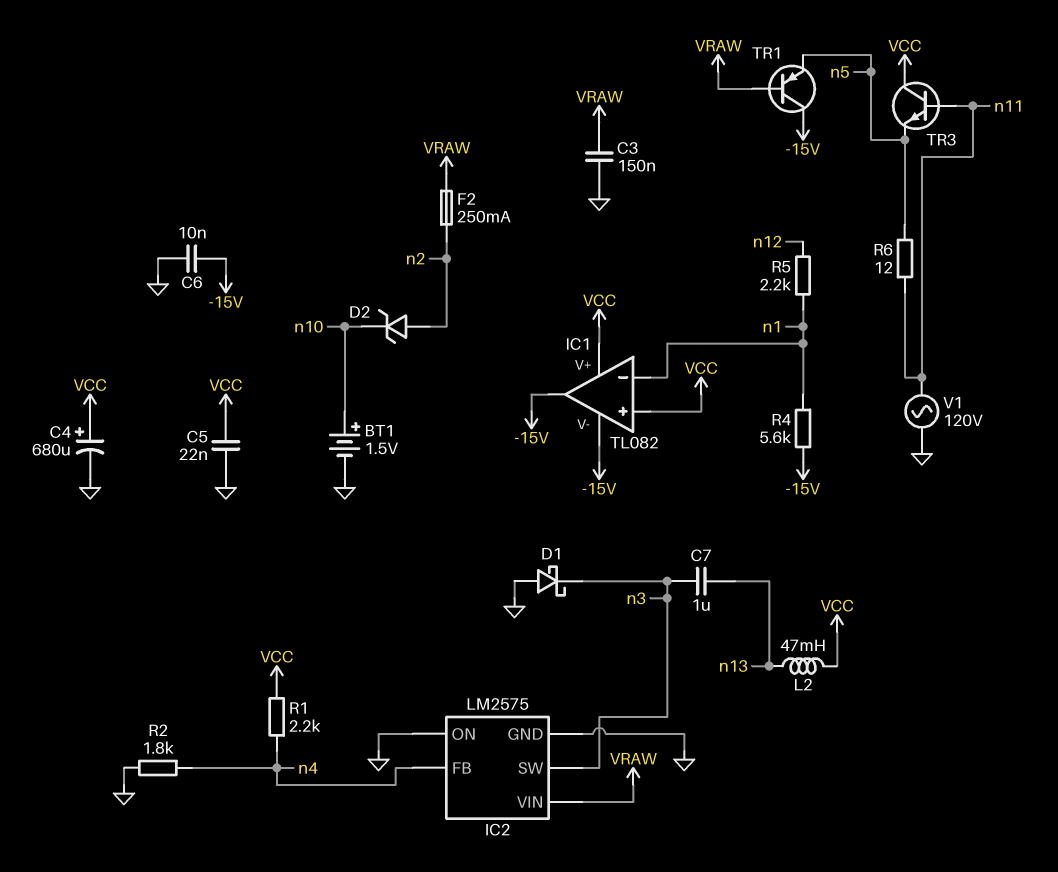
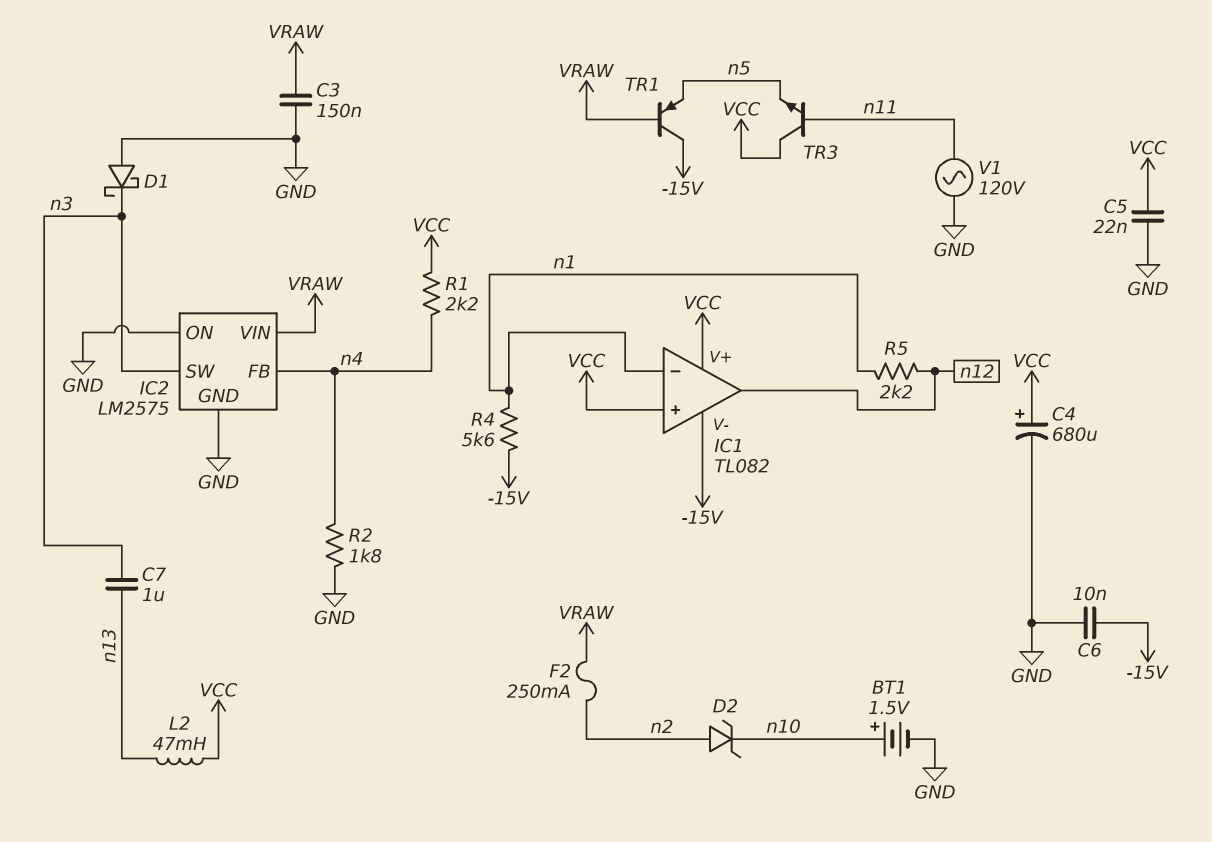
IC1 pin out: -15V -> n12
R6: 12 (n5, n11) -> none

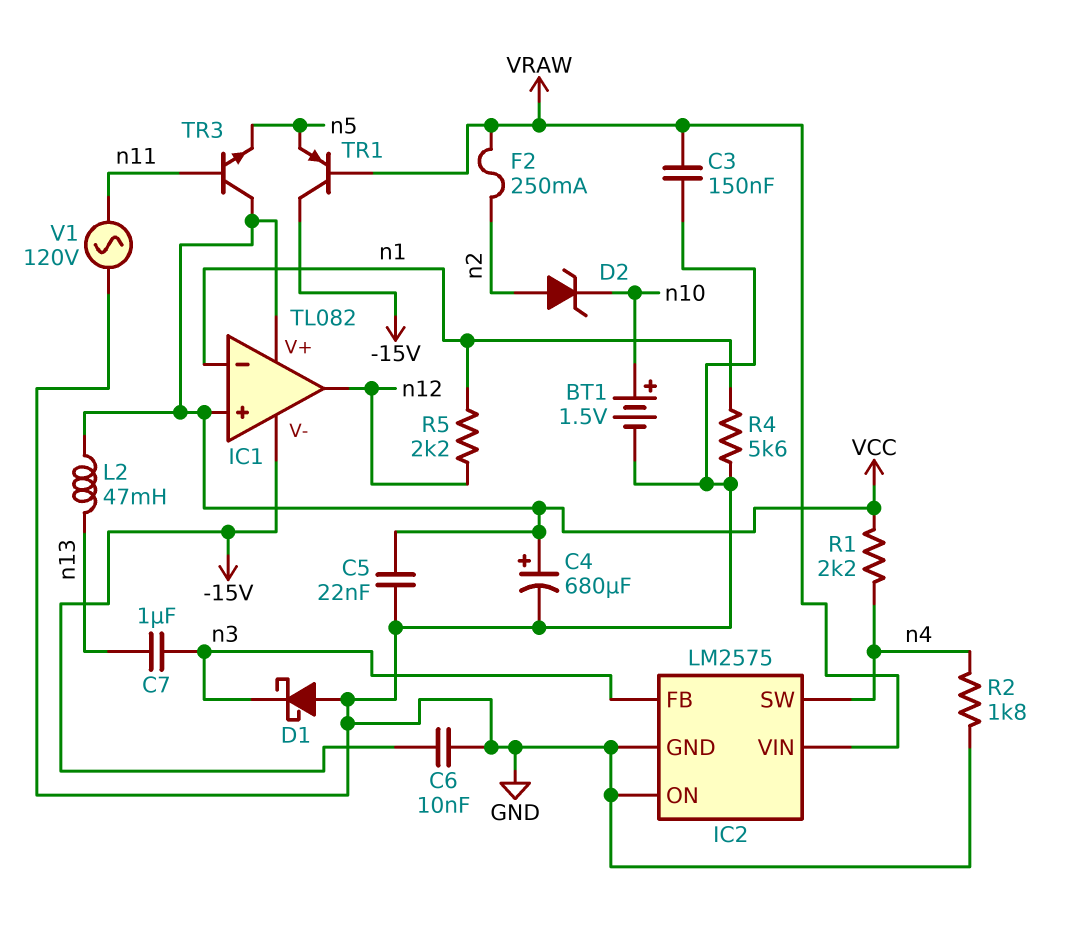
IC2 pin FB: n4 -> n3
IC2 pin SW: n3 -> n4
R4: 5.6k (-15V, n1) -> 5.6k (GND, n1)

